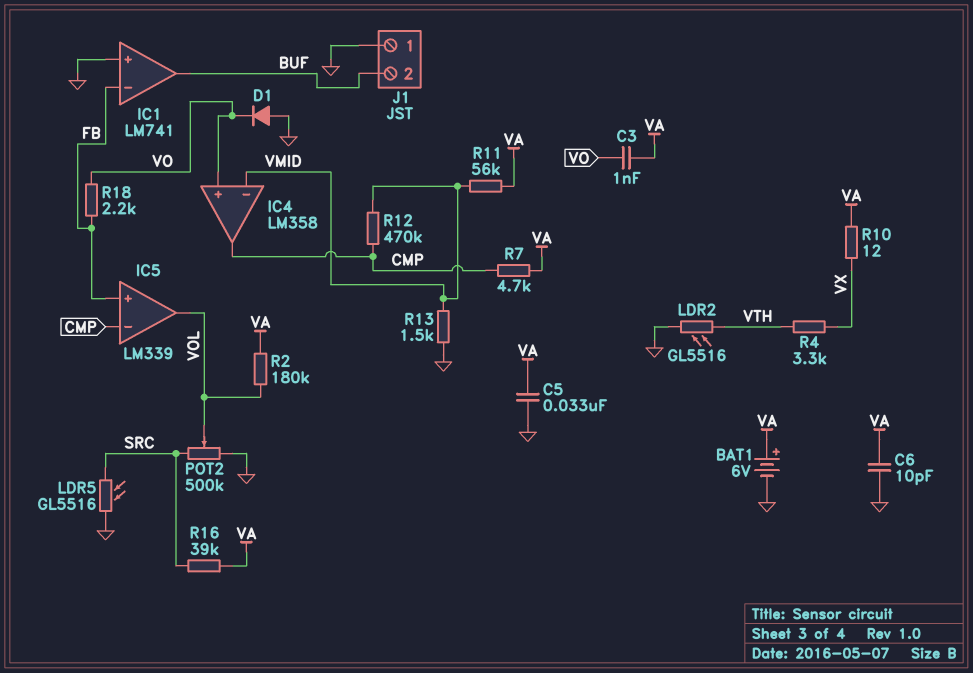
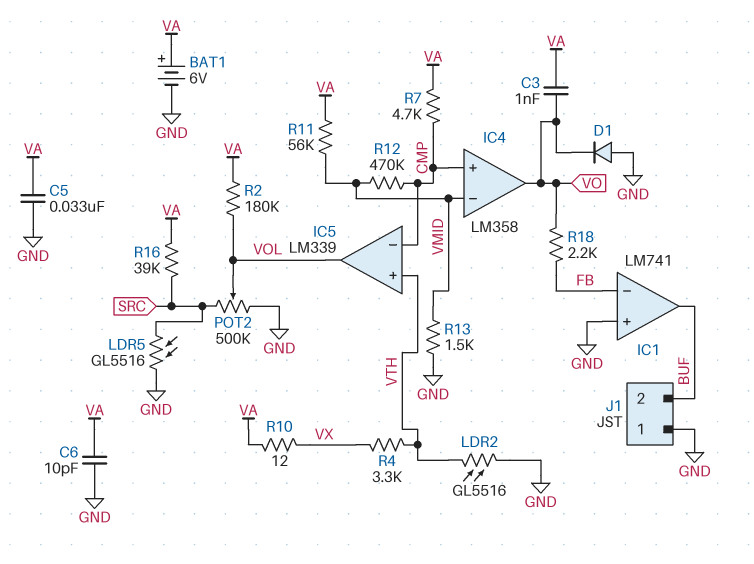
IC4 pin in+: VO -> CMP
IC4 pin out: CMP -> VO
IC5 pin in+: FB -> VTH

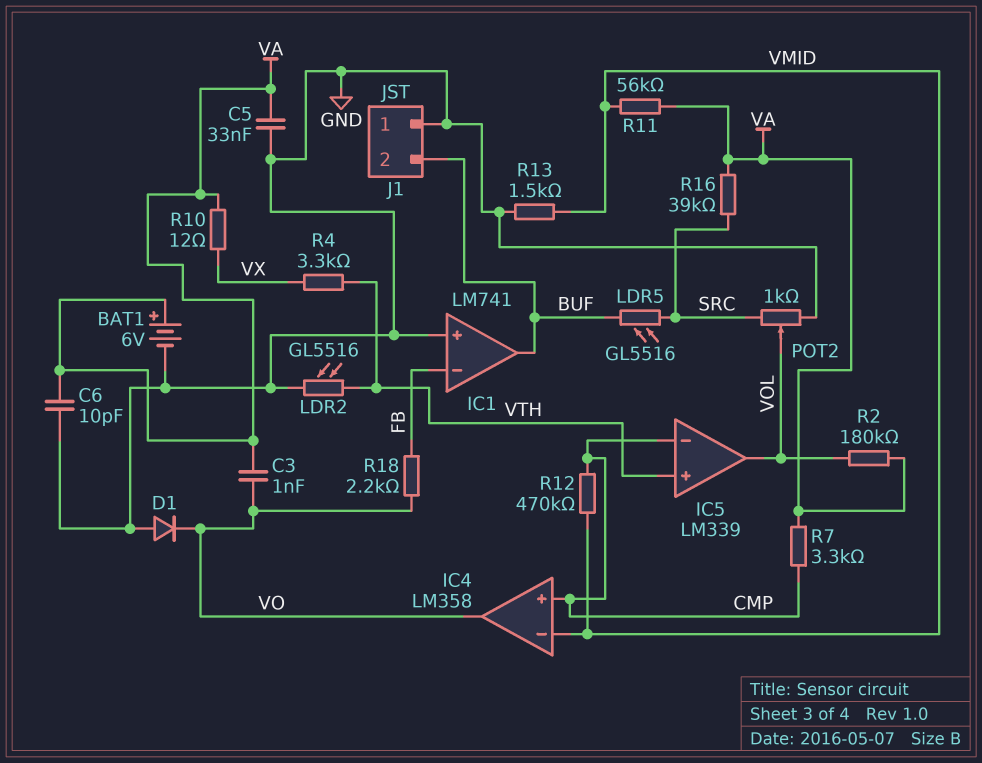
LDR5: GL5516 (GND, SRC) -> GL5516 (BUF, SRC)
POT2: 500k (GND, SRC, wiper VOL) -> 1k (GND, SRC, wiper VOL)
R7: 4.7k (CMP, VA) -> 3.3k (CMP, VA)

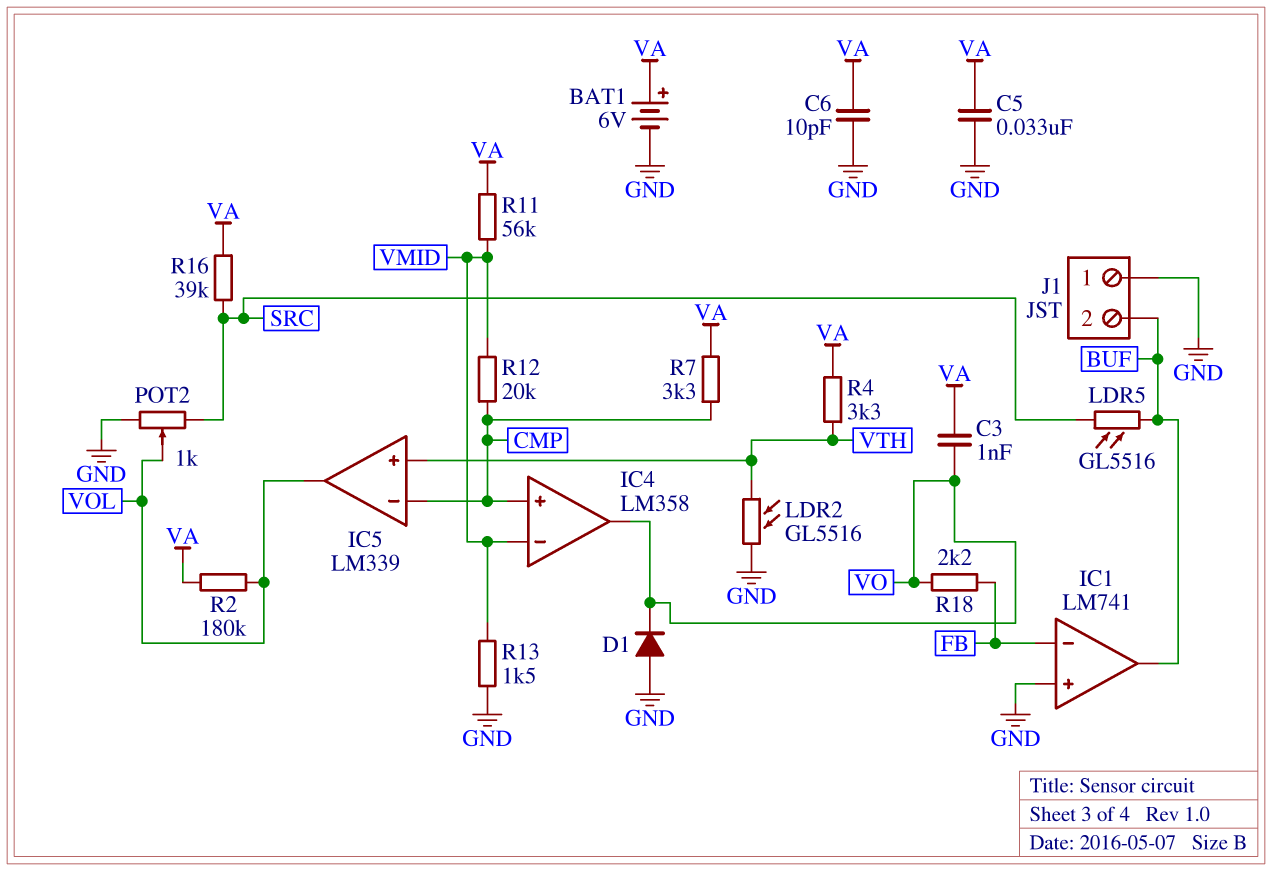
R4: 3.3k (VTH, VX) -> 3.3k (VA, VTH)
R10: 12 (VA, VX) -> none
R12: 470k (CMP, VMID) -> 20k (CMP, VMID)

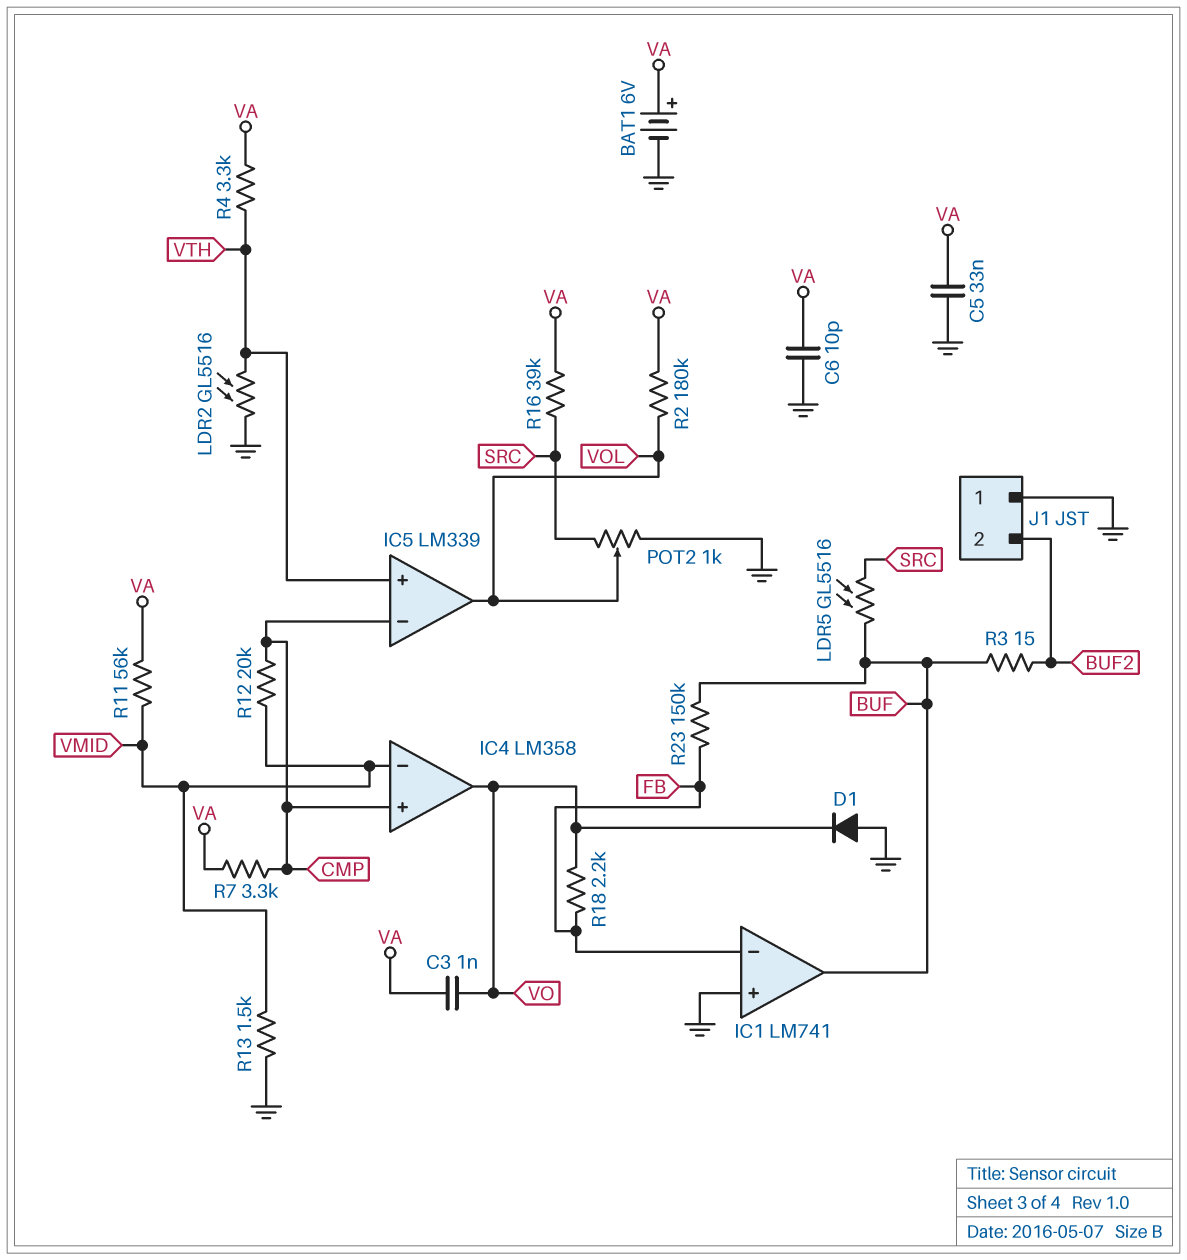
J1 pin 2: BUF -> BUF2
R3: none -> 15 (BUF, BUF2)
R23: none -> 150k (BUF, FB)

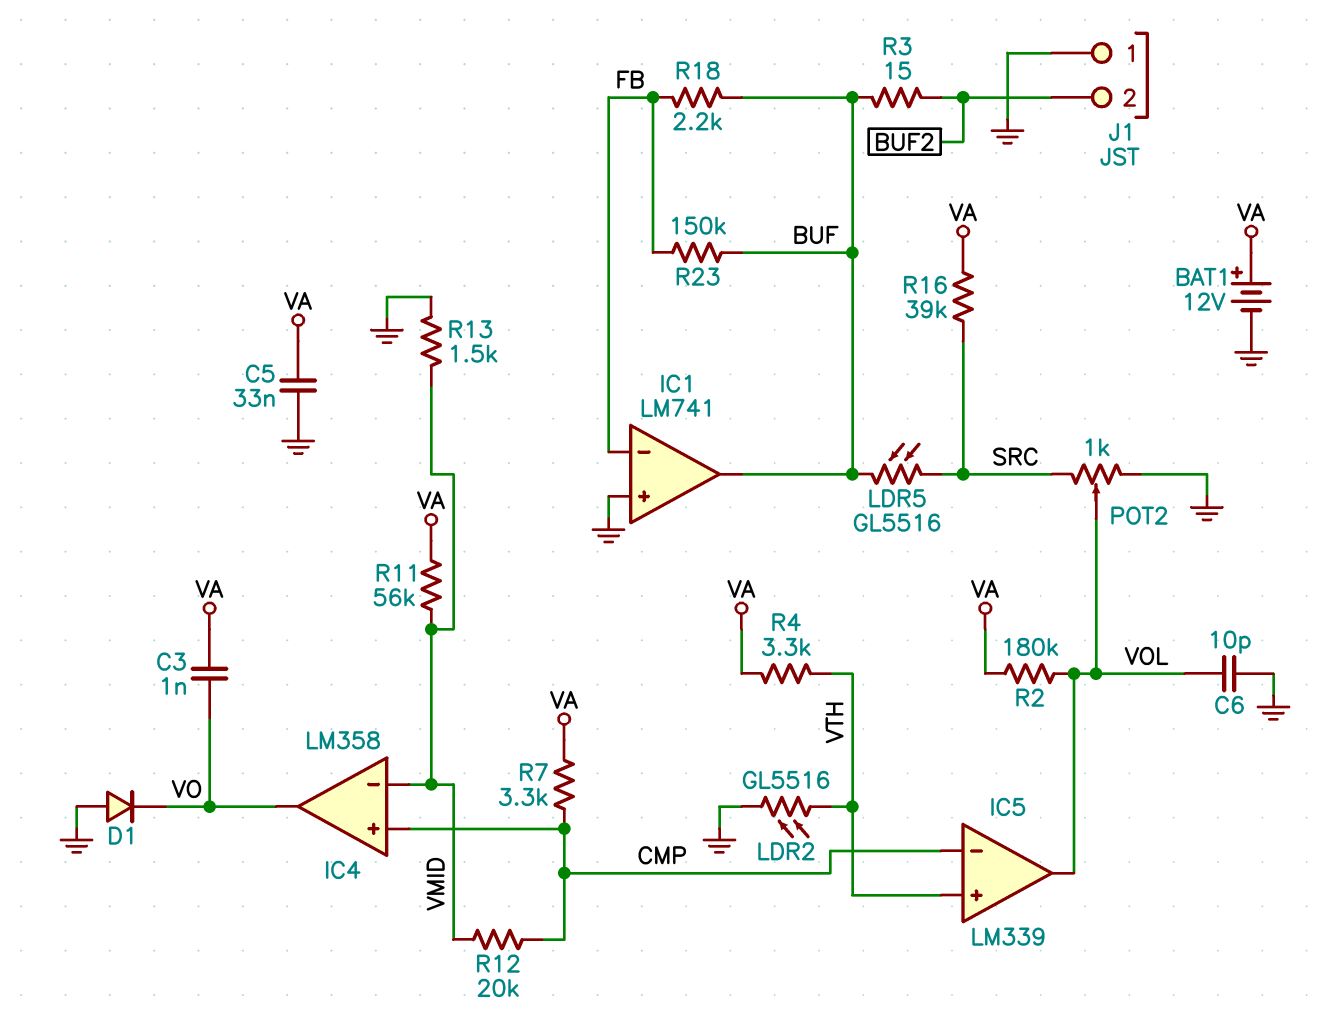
BAT1: 6V (plus VA, minus GND) -> 12V (plus VA, minus GND)
C6: 10pF (GND, VA) -> 10pF (GND, VOL)
R18: 2.2k (FB, VO) -> 2.2k (BUF, FB)

